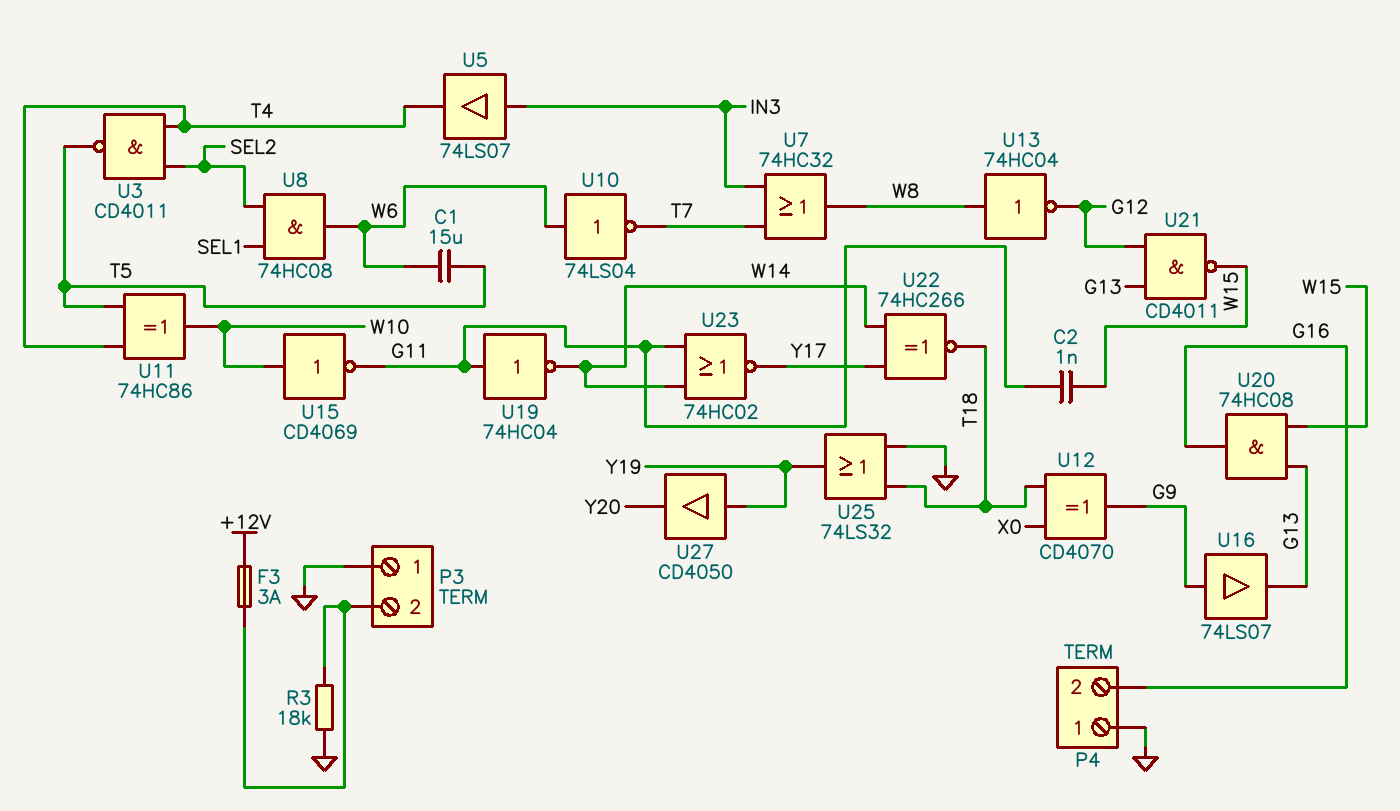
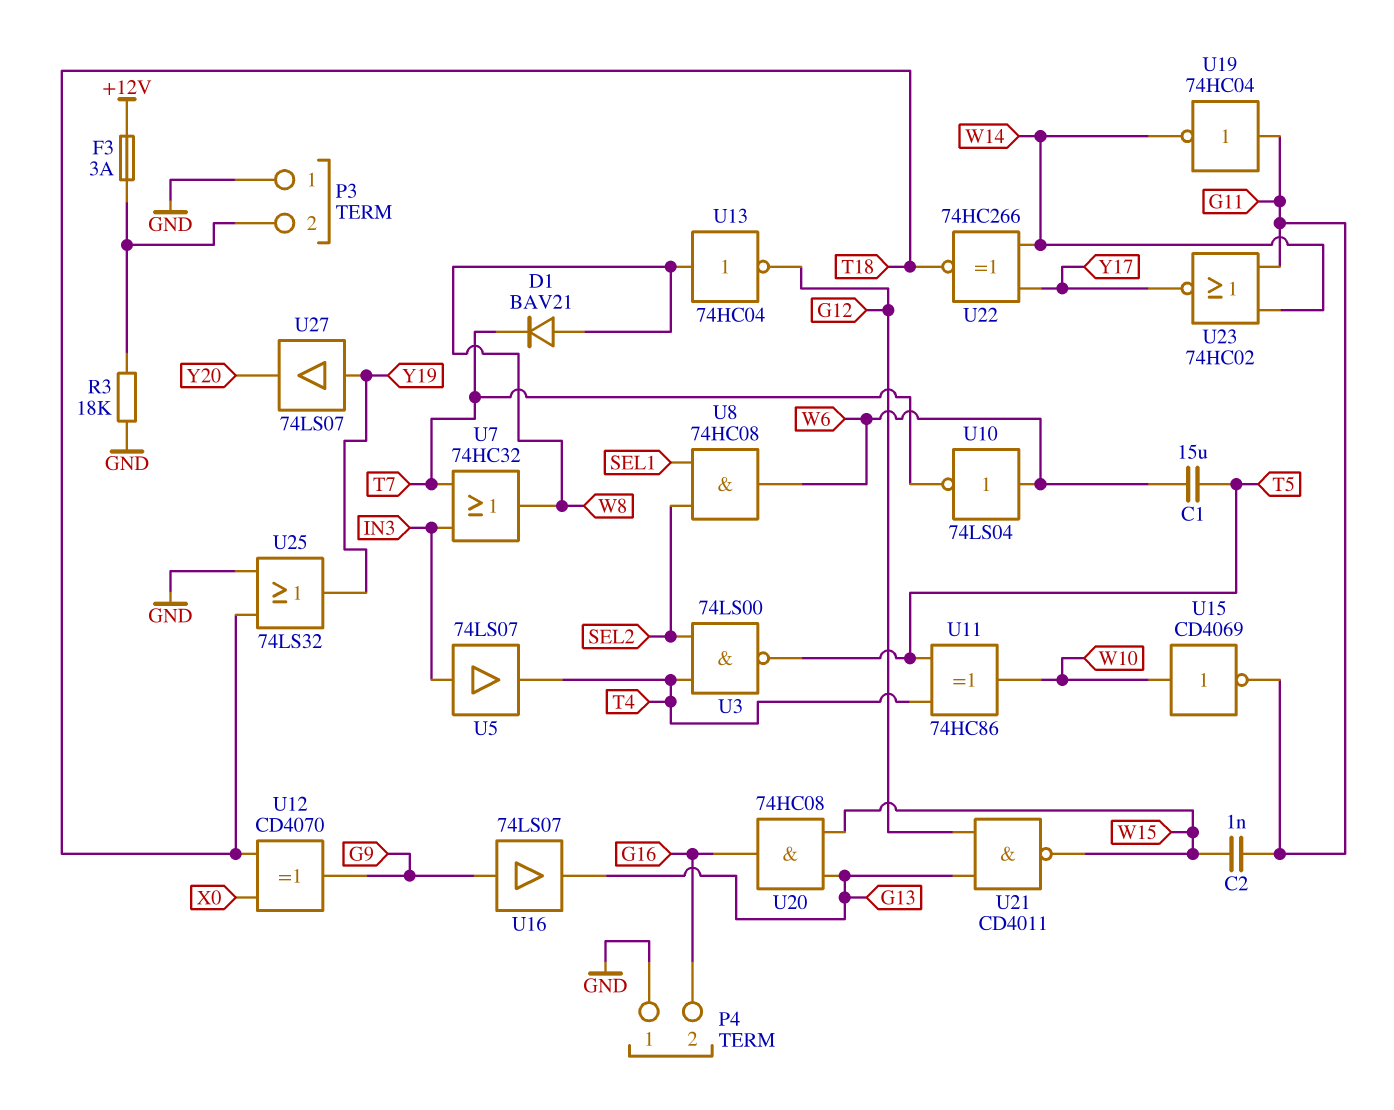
D1: none -> diode BAV21 (A W8, K T7)
U3: NAND CD4011 (in SEL2, in T4, out T5) -> NAND 74LS00 (in SEL2, in T4, out T5)
U27: buffer CD4050 (in Y19, out Y20) -> buffer 74LS07 (in Y19, out Y20)

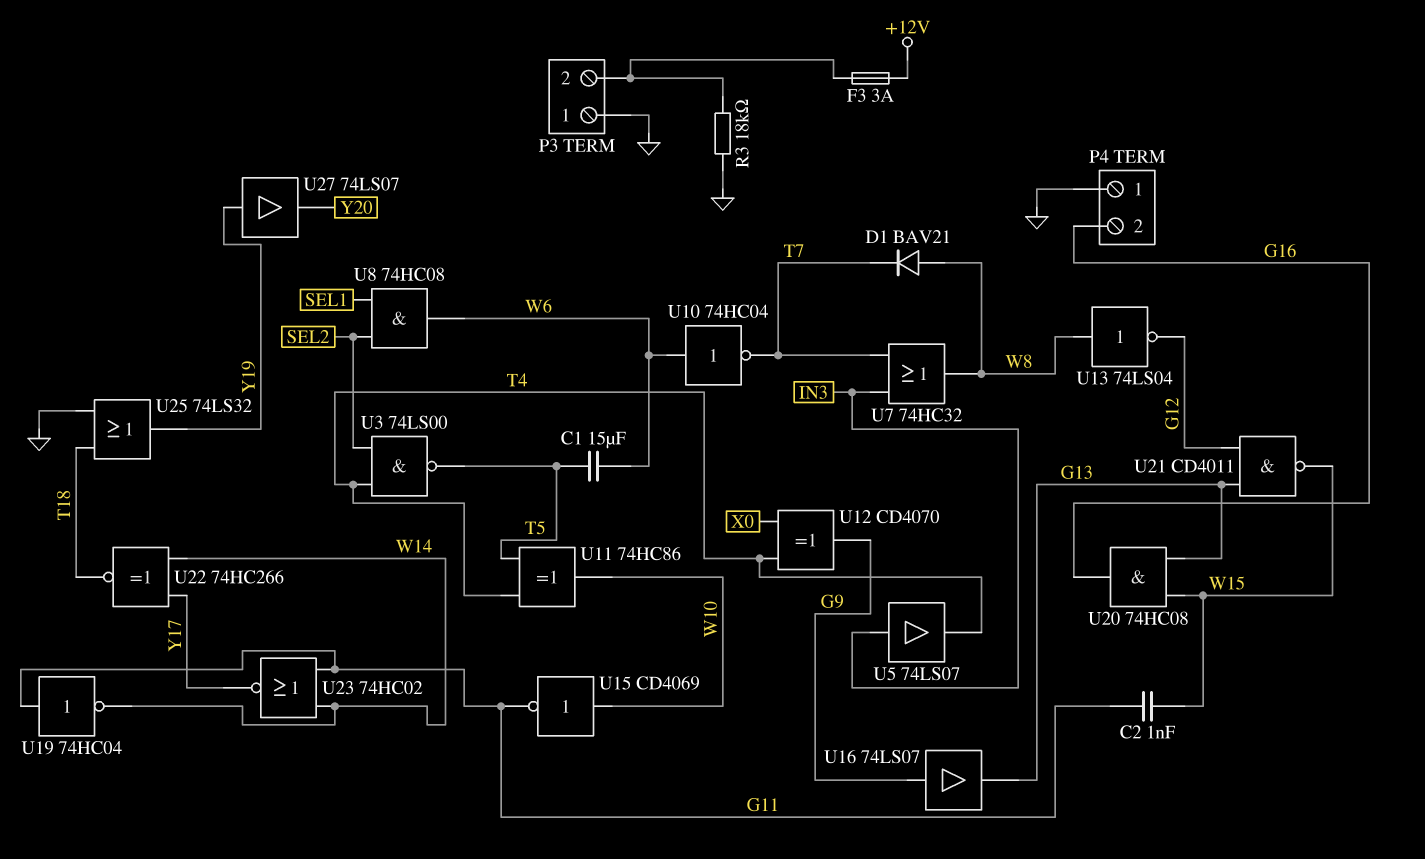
U10: NOT 74LS04 (in W6, out T7) -> NOT 74HC04 (in W6, out T7)
U12: XOR CD4070 (in T18, in X0, out G9) -> XOR CD4070 (in T4, in X0, out G9)
U13: NOT 74HC04 (in W8, out G12) -> NOT 74LS04 (in W8, out G12)

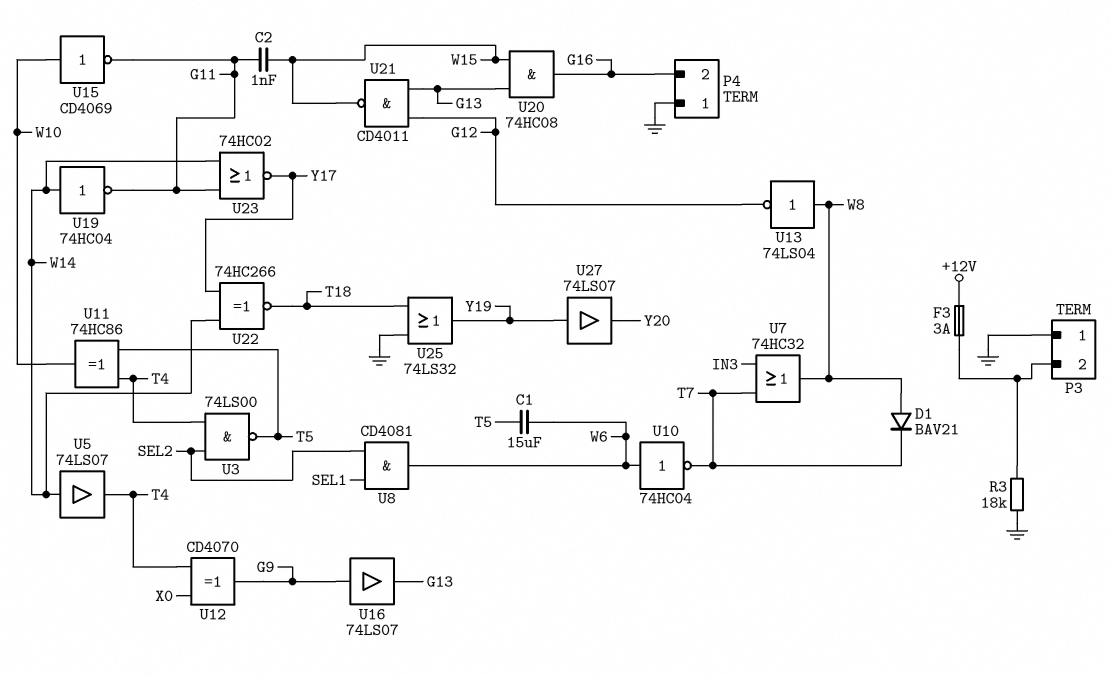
U5: buffer 74LS07 (in IN3, out T4) -> buffer 74LS07 (in W14, out T4)
U8: AND 74HC08 (in SEL1, in SEL2, out W6) -> AND CD4081 (in SEL1, in SEL2, out W6)
U19: NOT 74HC04 (in G11, out W14) -> NOT 74HC04 (in W14, out G11)

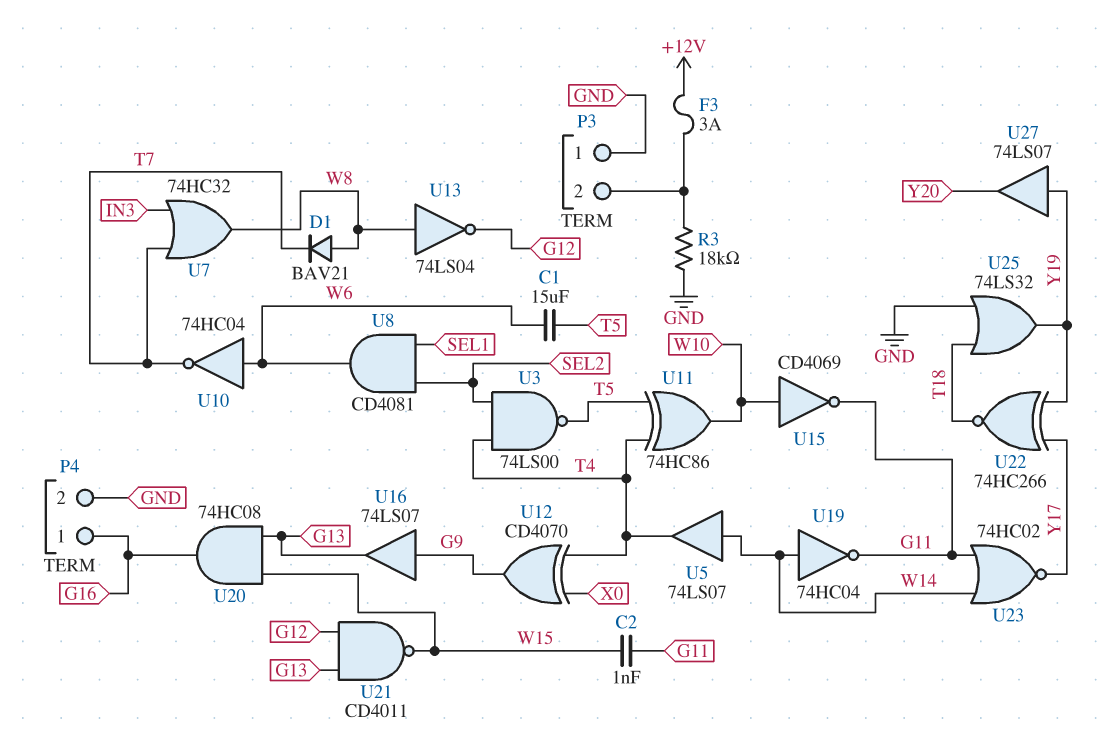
P4 pin 1: GND -> G16
P4 pin 2: G16 -> GND
U22: XNOR 74HC266 (in W14, in Y17, out T18) -> XNOR 74HC266 (in Y17, in Y19, out T18)

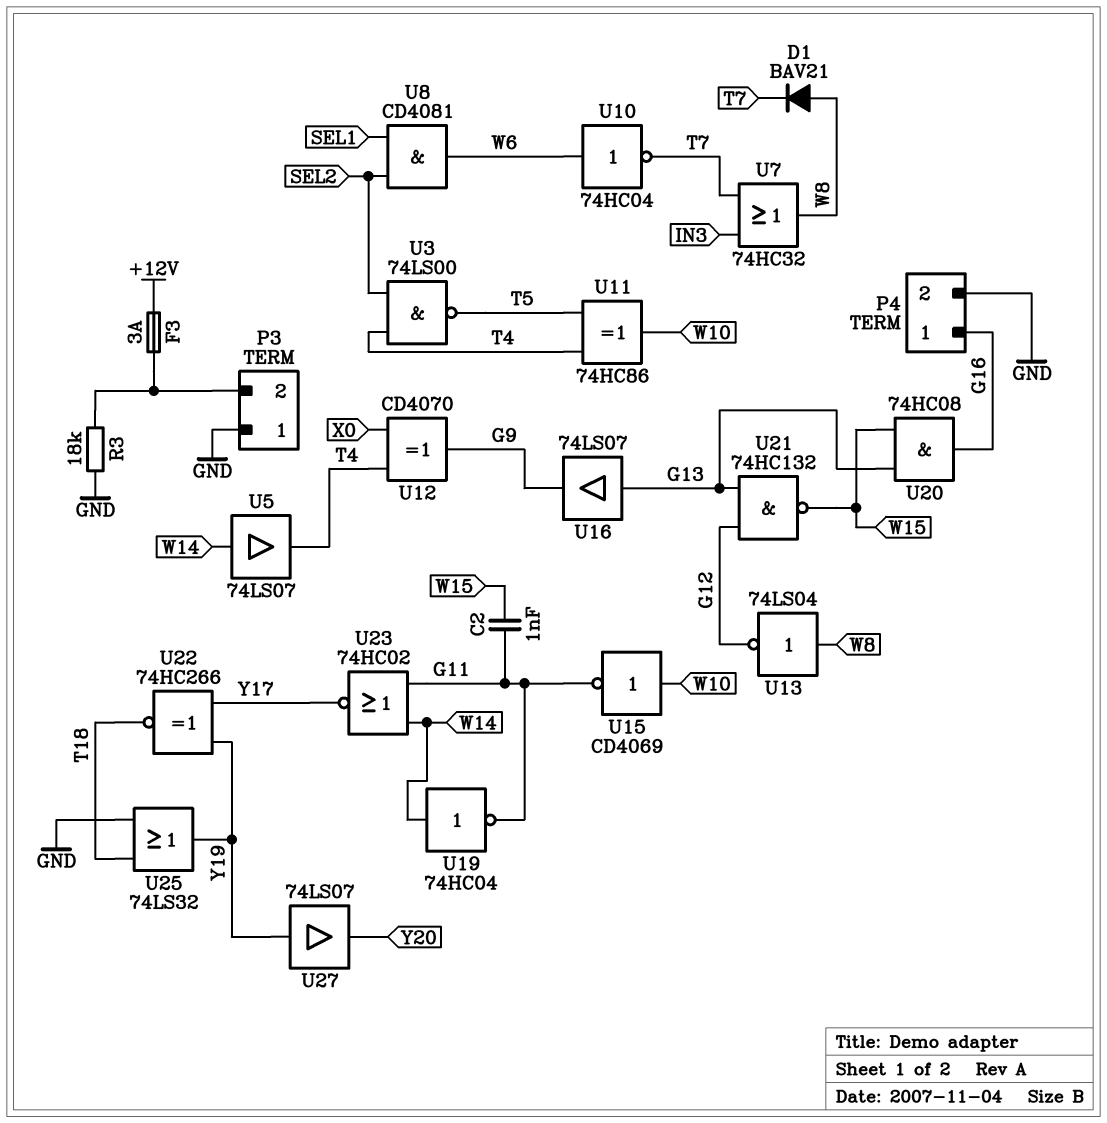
C1: 15uF (T5, W6) -> none
U16: buffer 74LS07 (in G9, out G13) -> buffer 74LS07 (in G13, out G9)
U21: NAND CD4011 (in G12, in G13, out W15) -> NAND 74HC132 (in G12, in G13, out W15)

